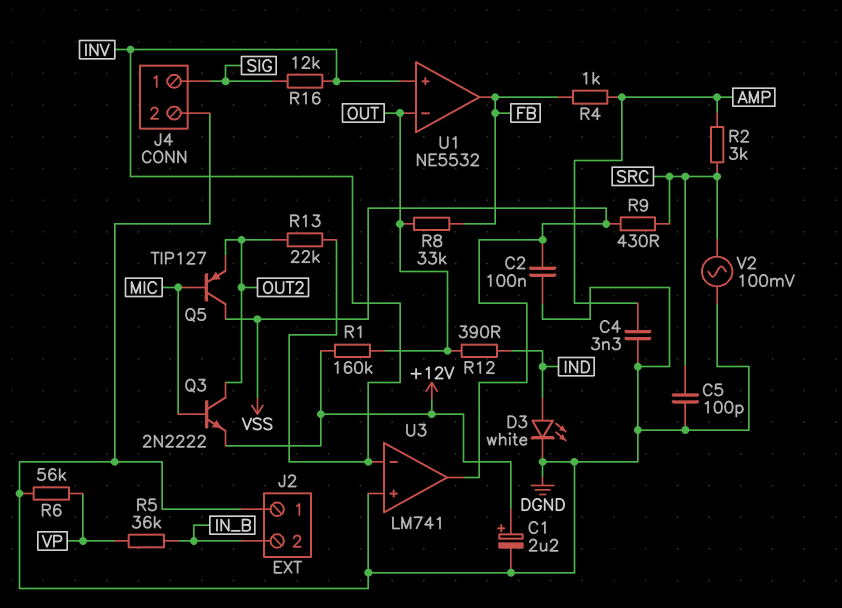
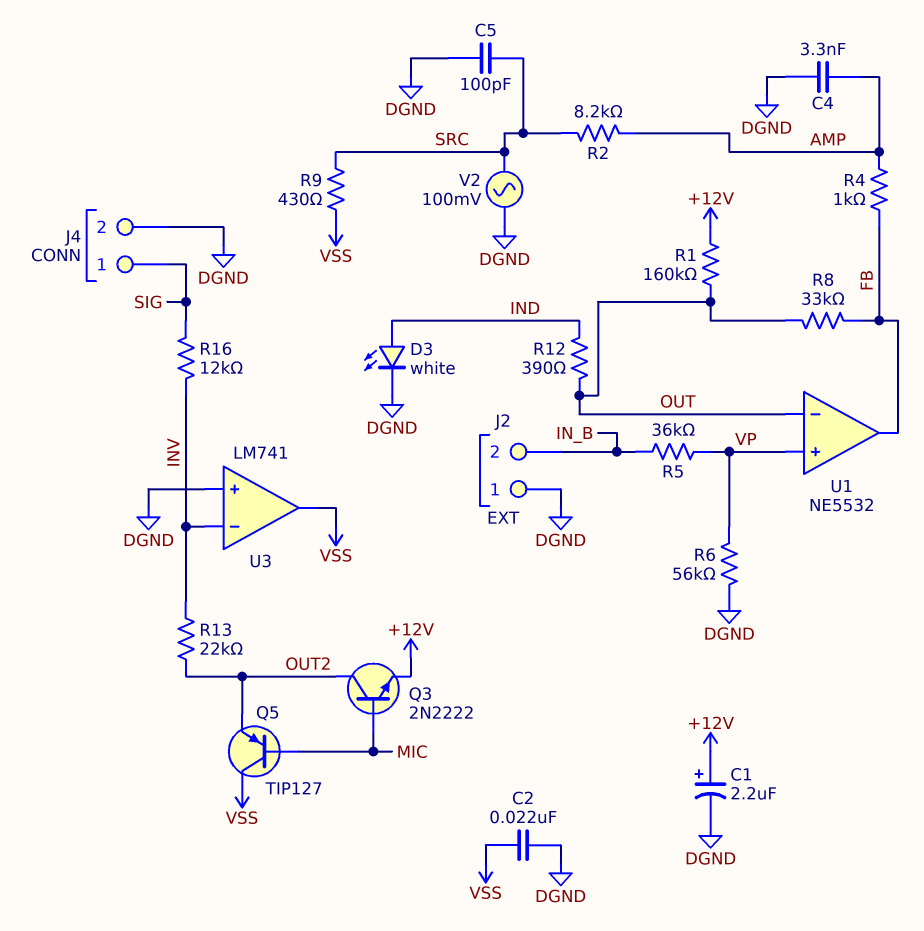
C2: 100nF (DGND, VSS) -> 22nF (DGND, VSS)
R2: 3k (AMP, SRC) -> 8.2k (AMP, SRC)
U1 pin in+: INV -> VP

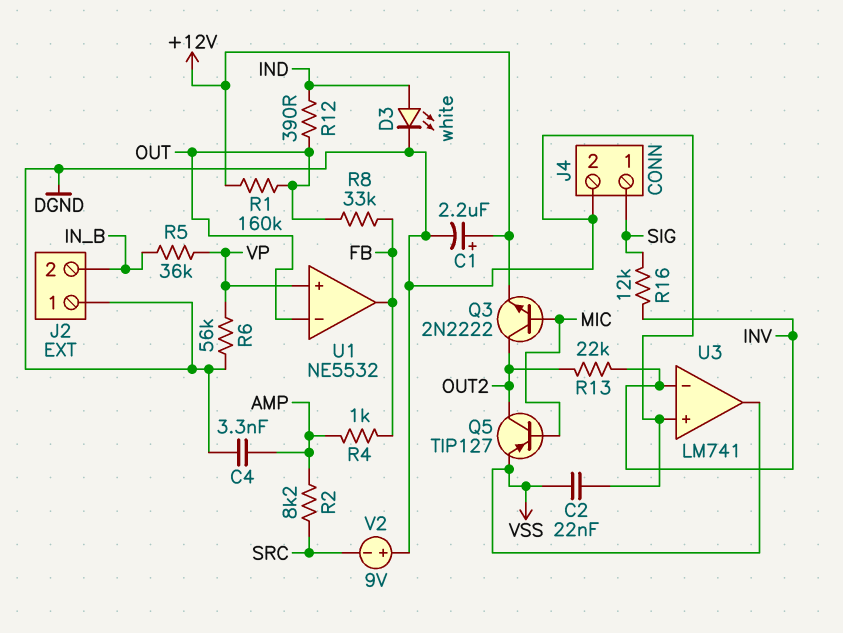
C5: 100pF (DGND, SRC) -> none
Q5: PNP TIP127 (B MIC, C VSS, E OUT2) -> PNP TIP127 (B MIC, C OUT2, E VSS)
R9: 430 (SRC, VSS) -> none
V2: AC 100mV (DGND, SRC) -> 9V (plus DGND, minus SRC)

